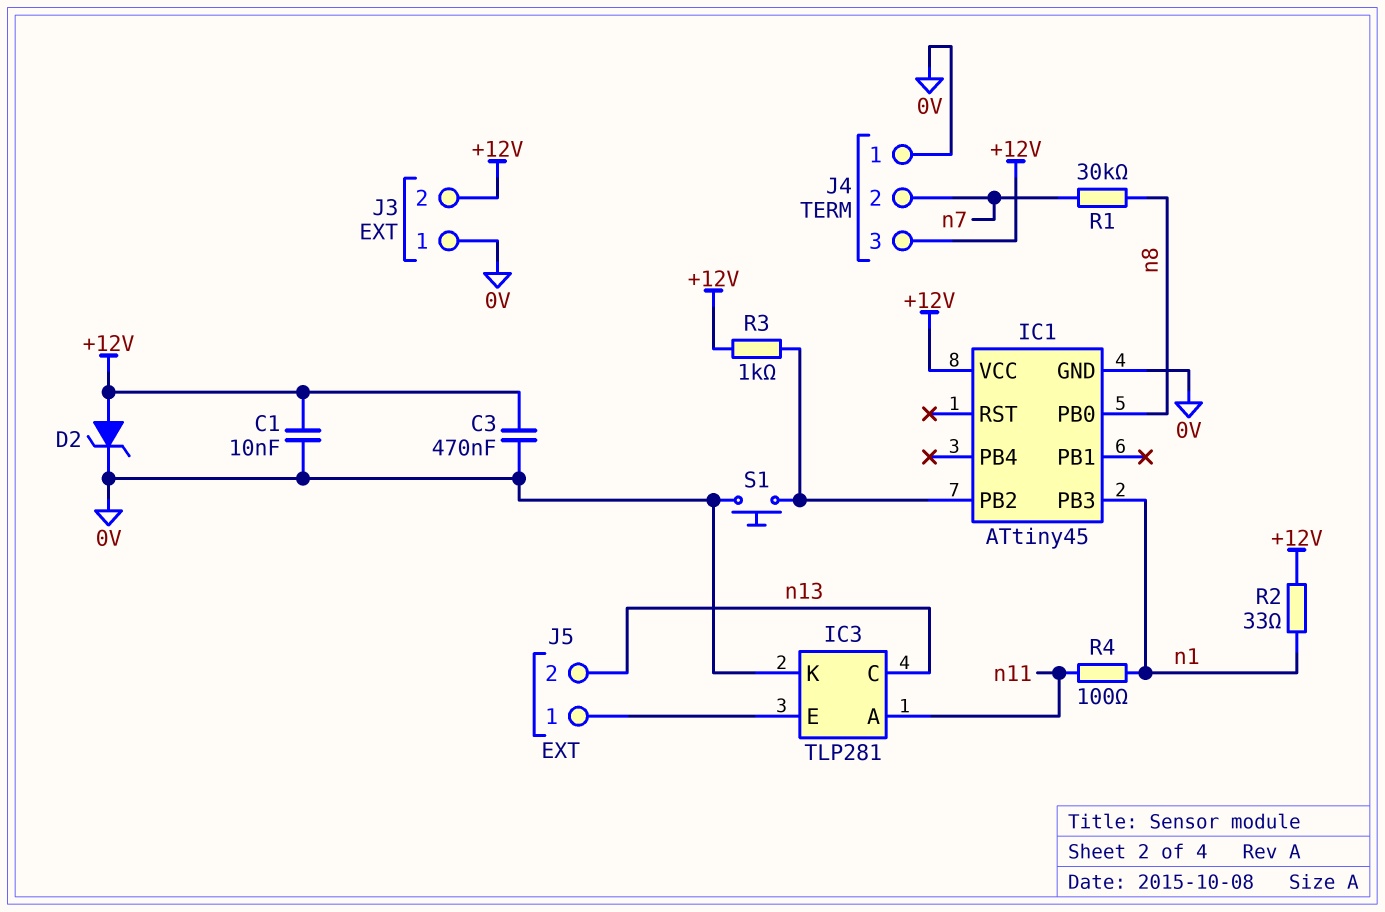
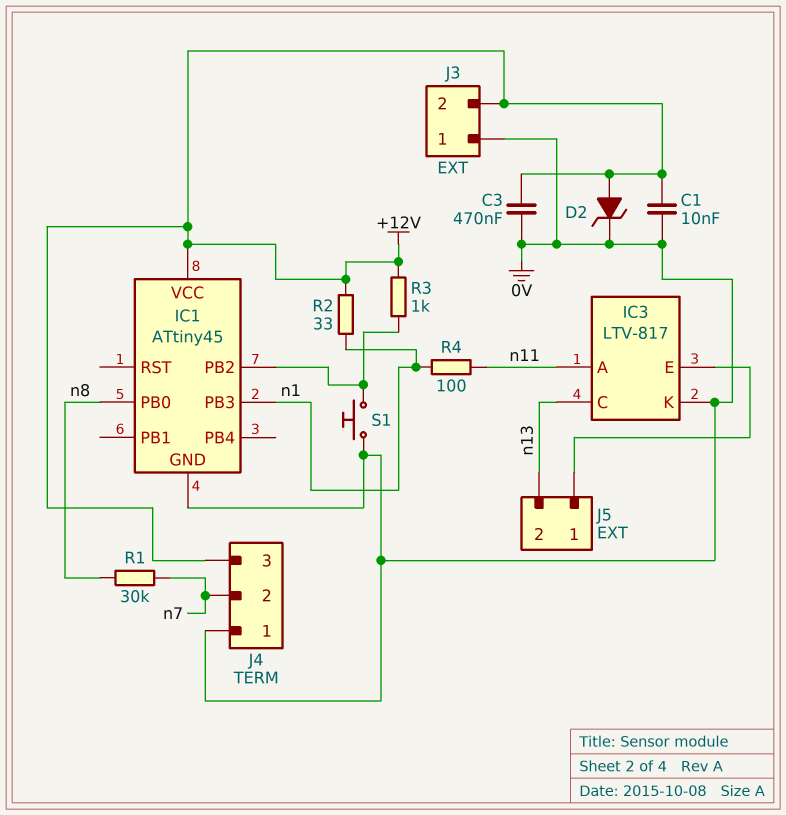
IC3: TLP281 -> LTV-817

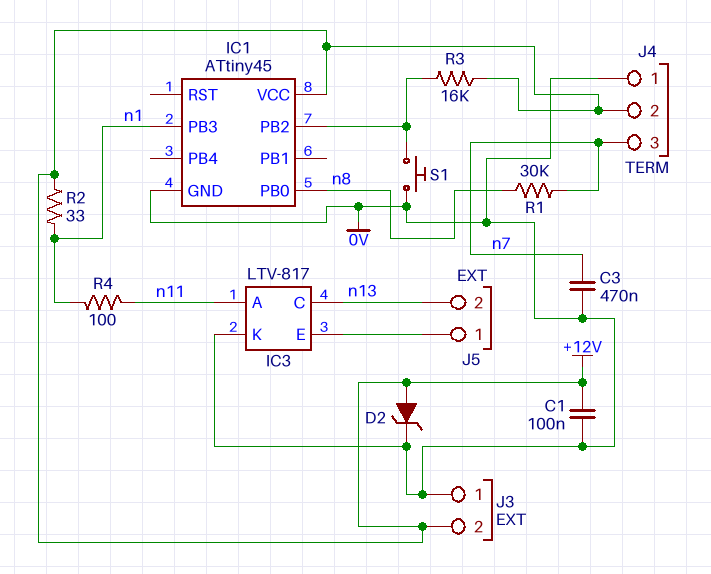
C1: 10nF (+12V, 0V) -> 100nF (+12V, 0V)
C3: 470nF (+12V, 0V) -> 470nF (0V, n7)
J4 pin 2: n7 -> +12V
J4 pin 3: +12V -> n7
R3: 1k (+12V, IC1/PB2) -> 16k (+12V, IC1/PB2)

